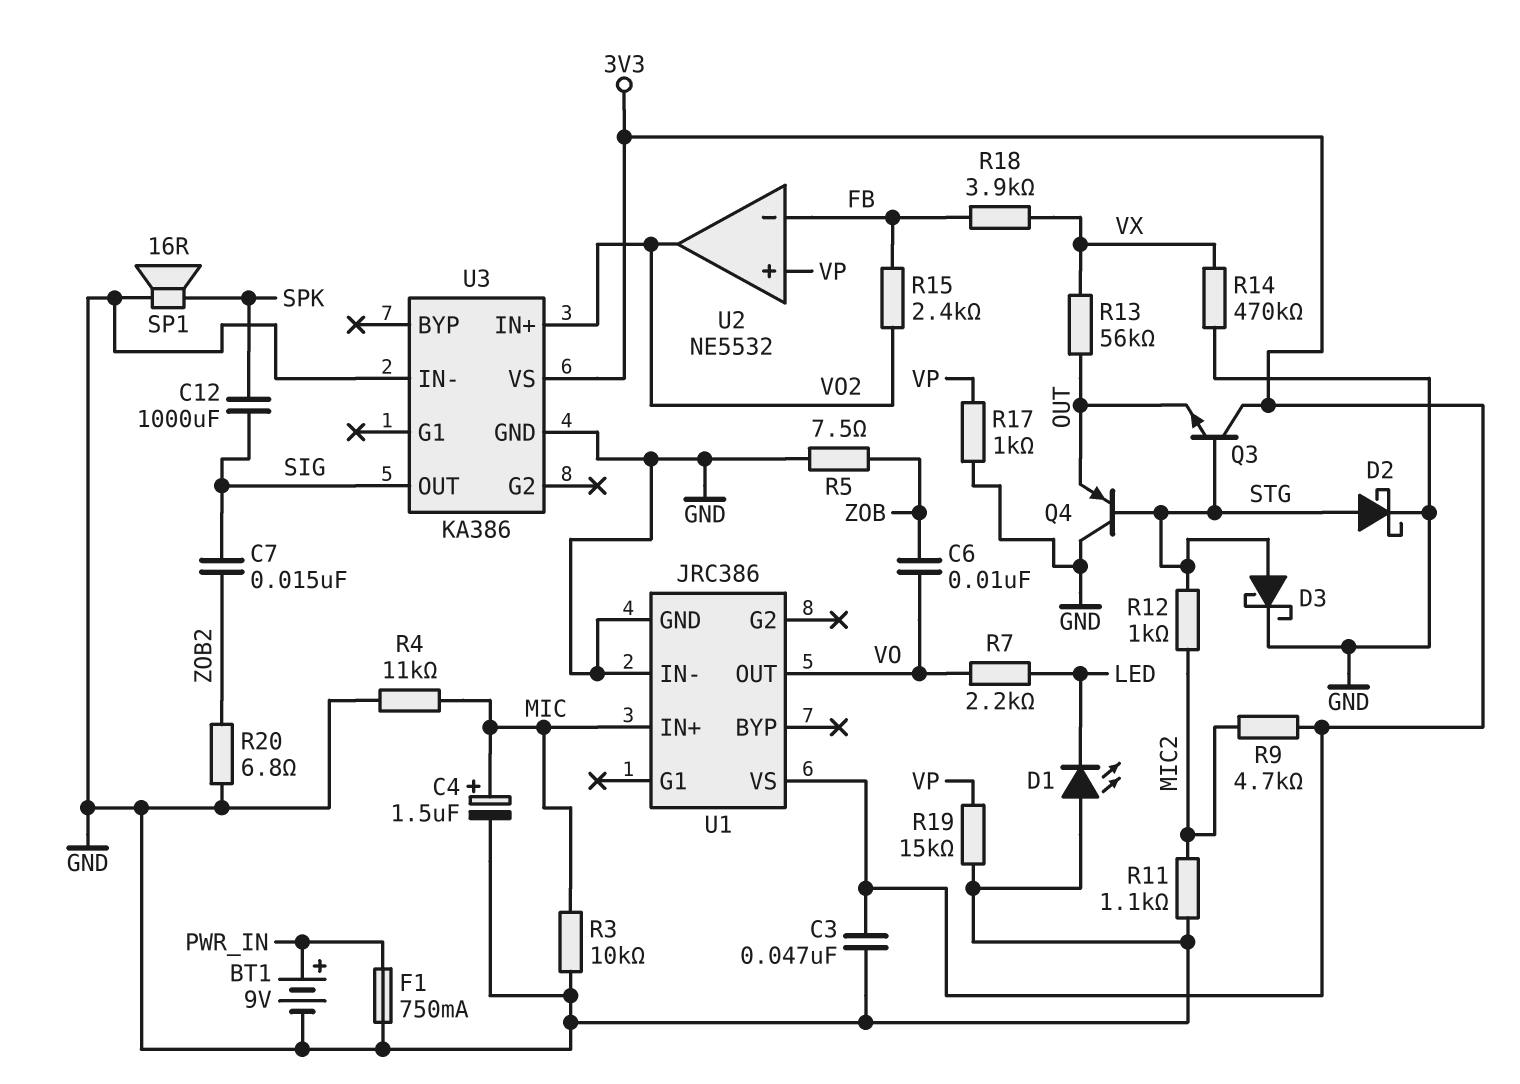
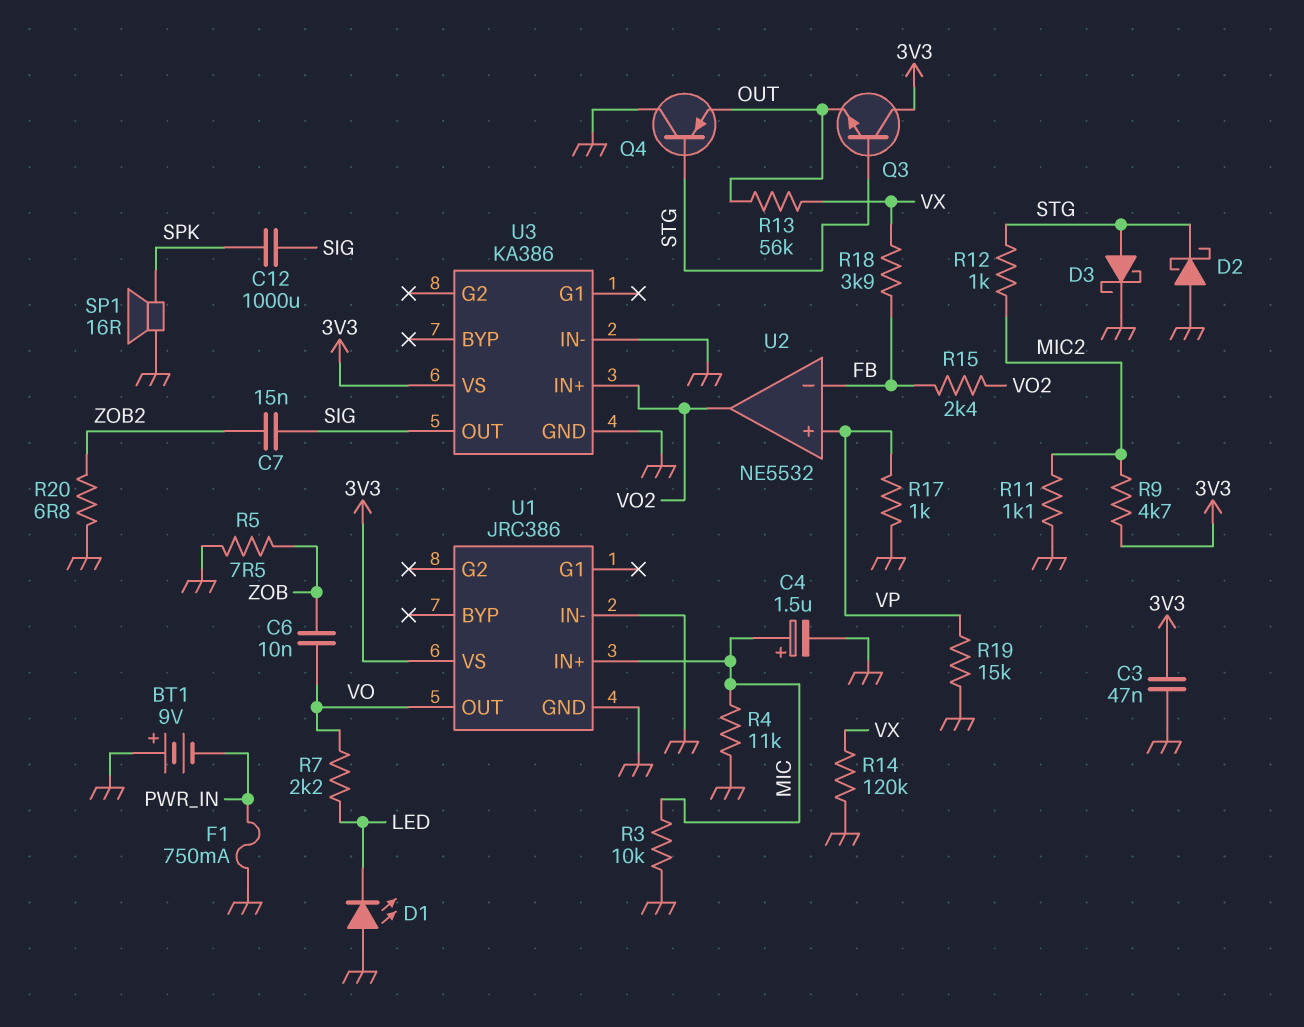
BT1: 9V (plus PWR_IN, minus GND) -> 9V (plus GND, minus PWR_IN)
D2: schottky (A STG, K GND) -> schottky (A GND, K STG)
R14: 470k (GND, VX) -> 120k (GND, VX)

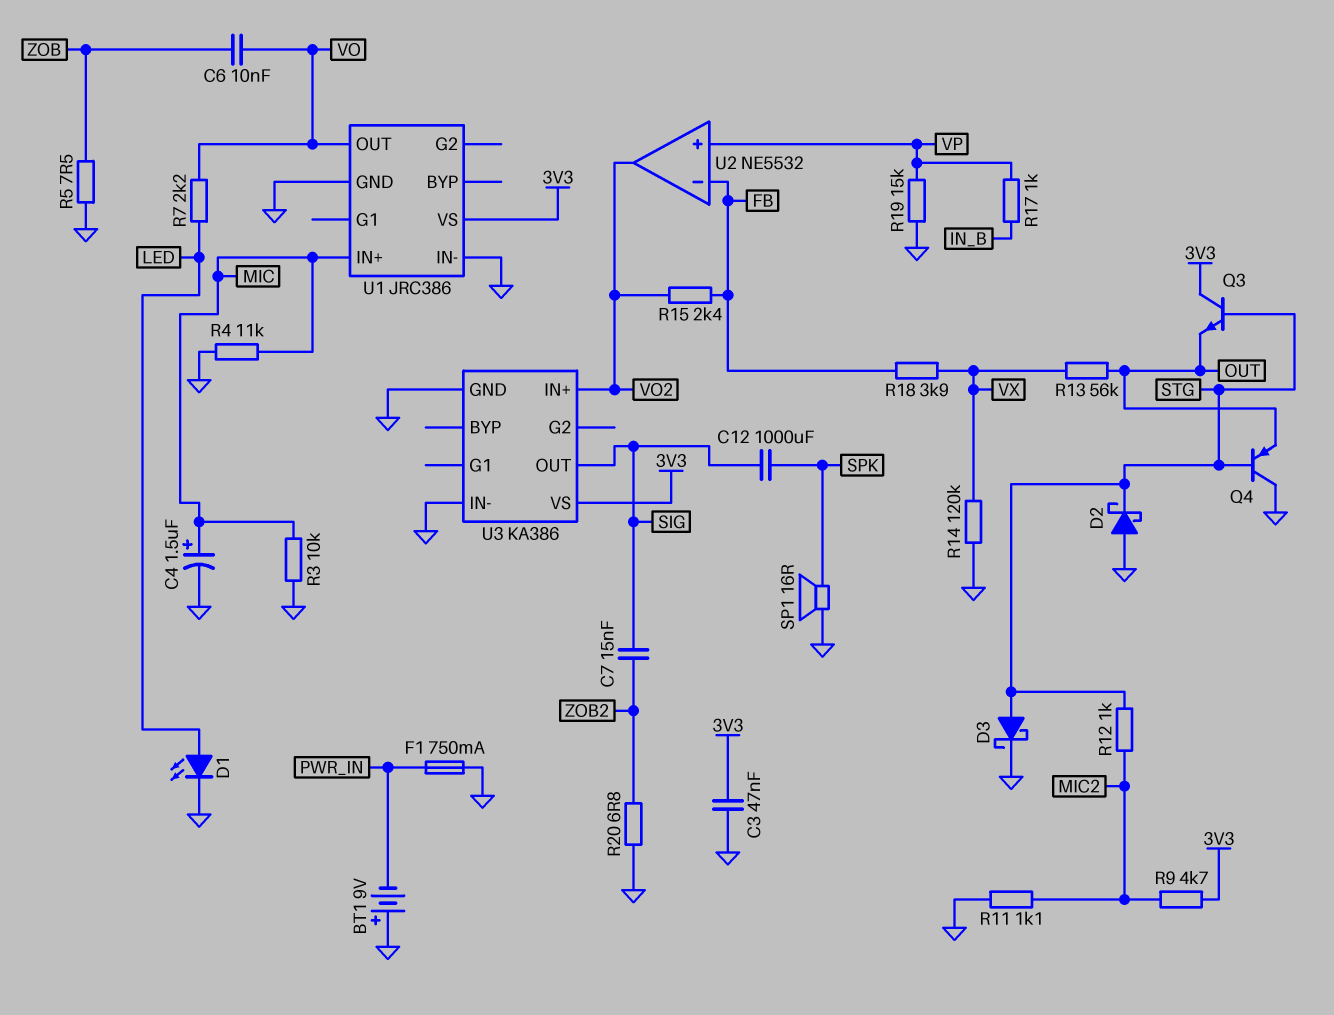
D1: LED (A GND, K LED) -> LED (A LED, K GND)
R17: 1k (GND, VP) -> 1k (IN_B, VP)

